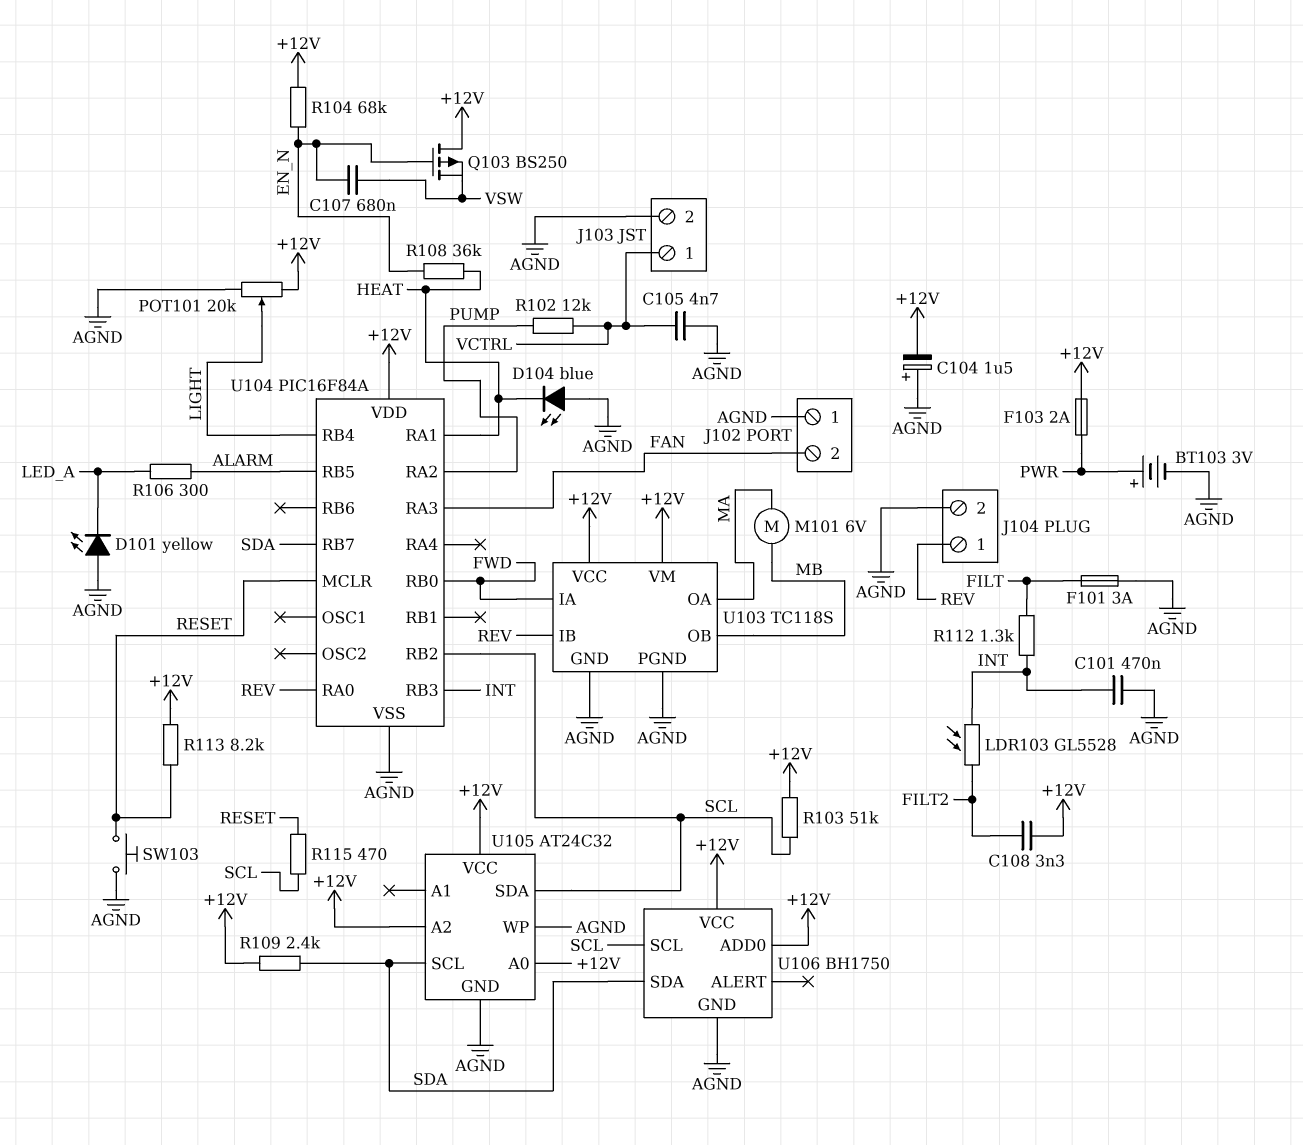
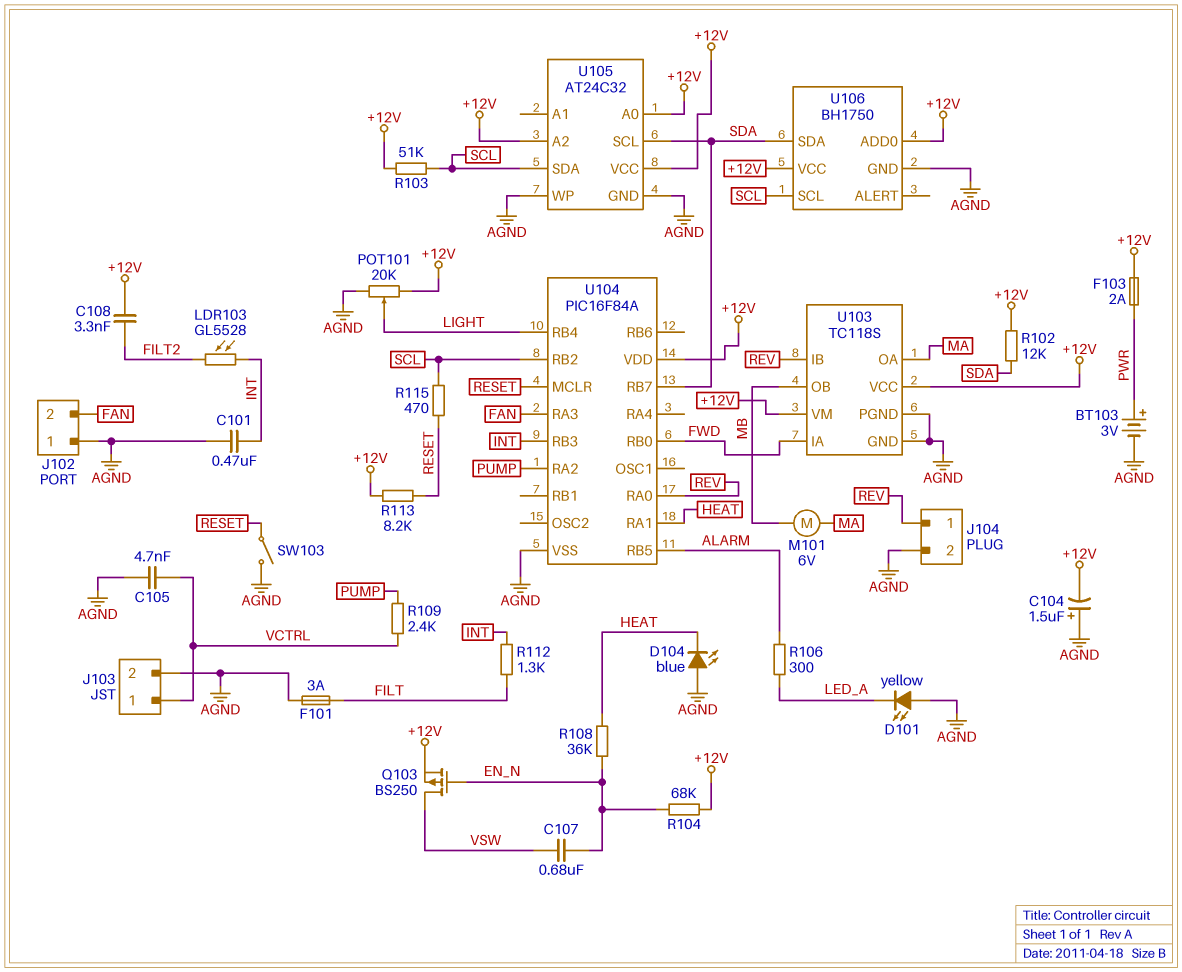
Q103: PMOS BS250 (G EN_N, D +12V, S VSW) -> PMOS BS250 (G EN_N, D VSW, S +12V)
R102: 12k (PUMP, VCTRL) -> 12k (+12V, SDA)
R109: 2.4k (+12V, SDA) -> 2.4k (PUMP, VCTRL)
SW103: button (AGND, RESET) -> switch (AGND, RESET)

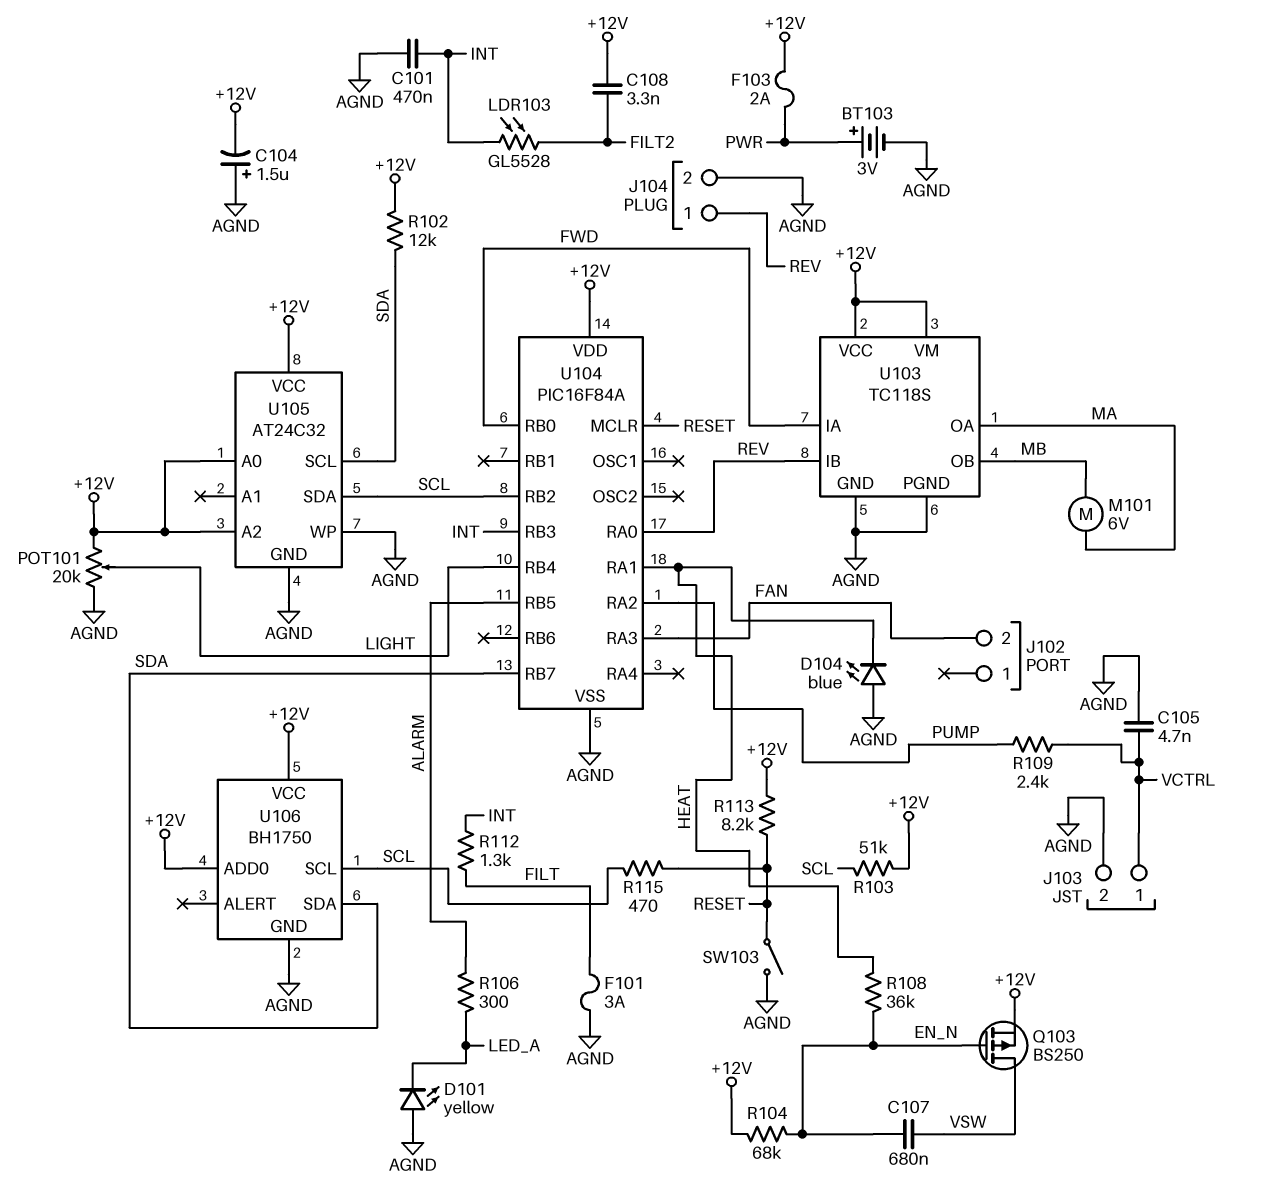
J102 pin 1: AGND -> none

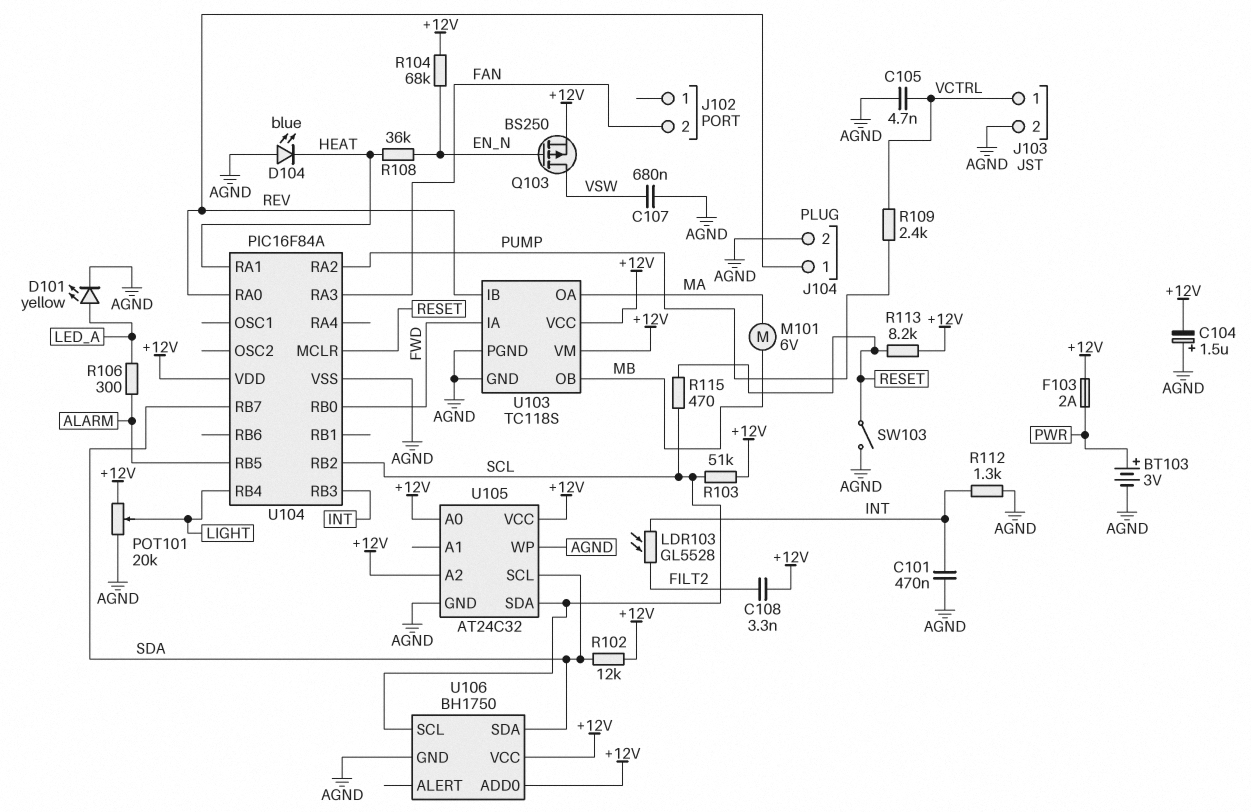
C107: 680nF (EN_N, VSW) -> 680nF (AGND, VSW)
D101: LED yellow (A AGND, K LED_A) -> LED yellow (A LED_A, K AGND)
F101: 3A (AGND, FILT) -> none
R112: 1.3k (FILT, INT) -> 1.3k (AGND, INT)

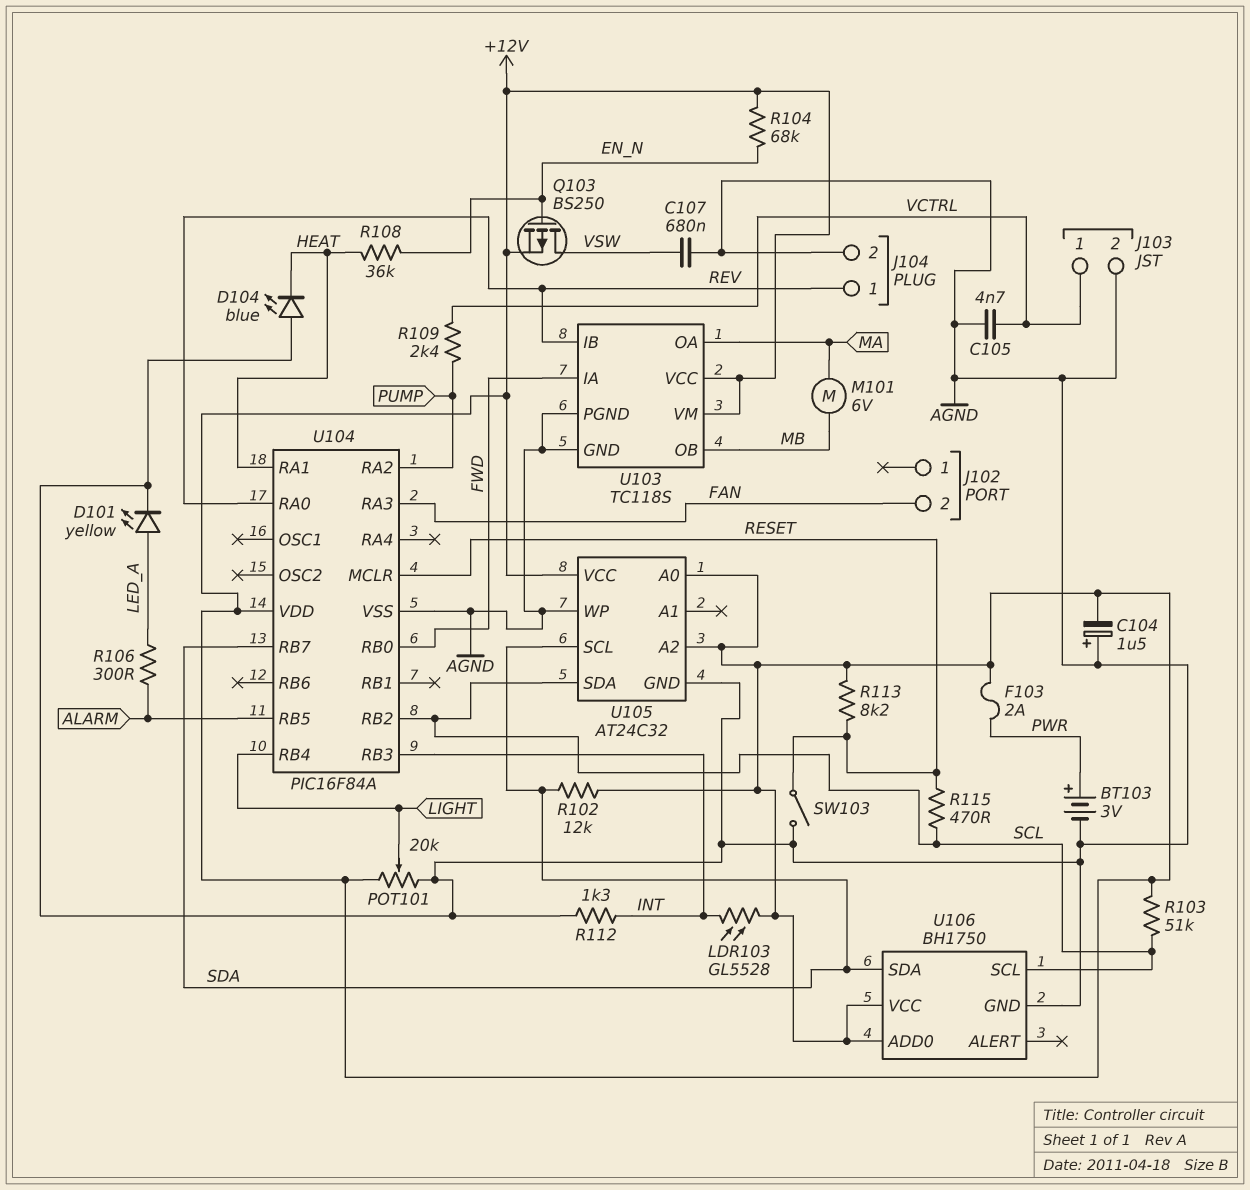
C101: 470nF (AGND, INT) -> none
C108: 3.3nF (+12V, FILT2) -> none
LDR103: GL5528 (FILT2, INT) -> GL5528 (+12V, INT)

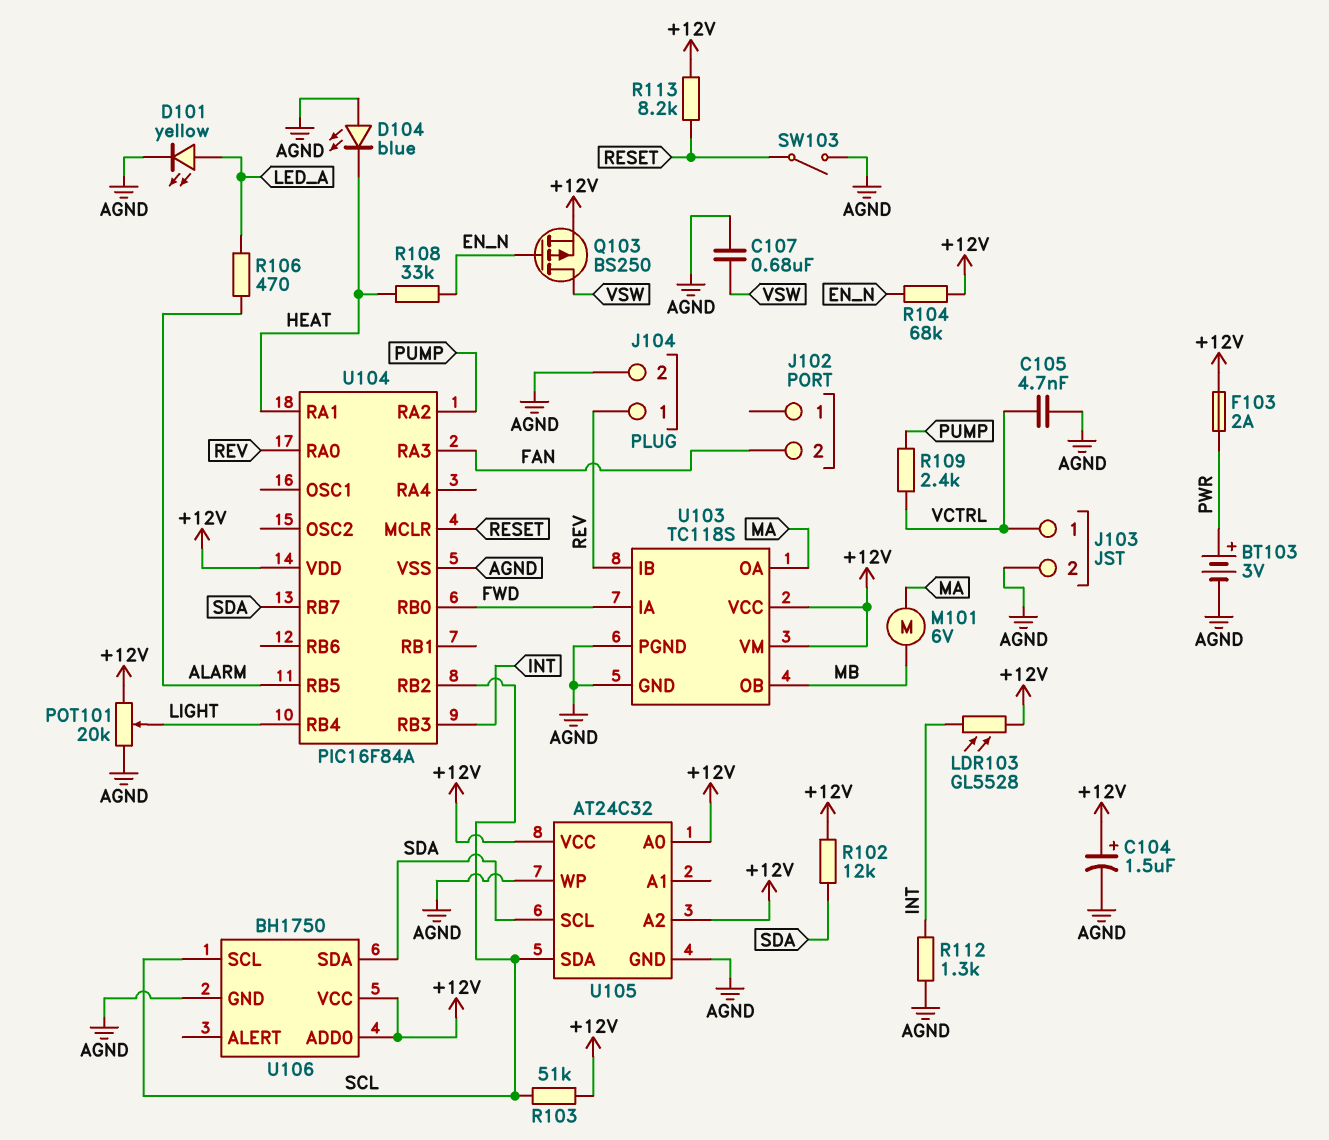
C104: 1.5uF (plus AGND, minus +12V) -> 1.5uF (plus +12V, minus AGND)
R106: 300 (ALARM, LED_A) -> 470 (ALARM, LED_A)
R108: 36k (EN_N, HEAT) -> 33k (EN_N, HEAT)
R115: 470 (RESET, SCL) -> none

